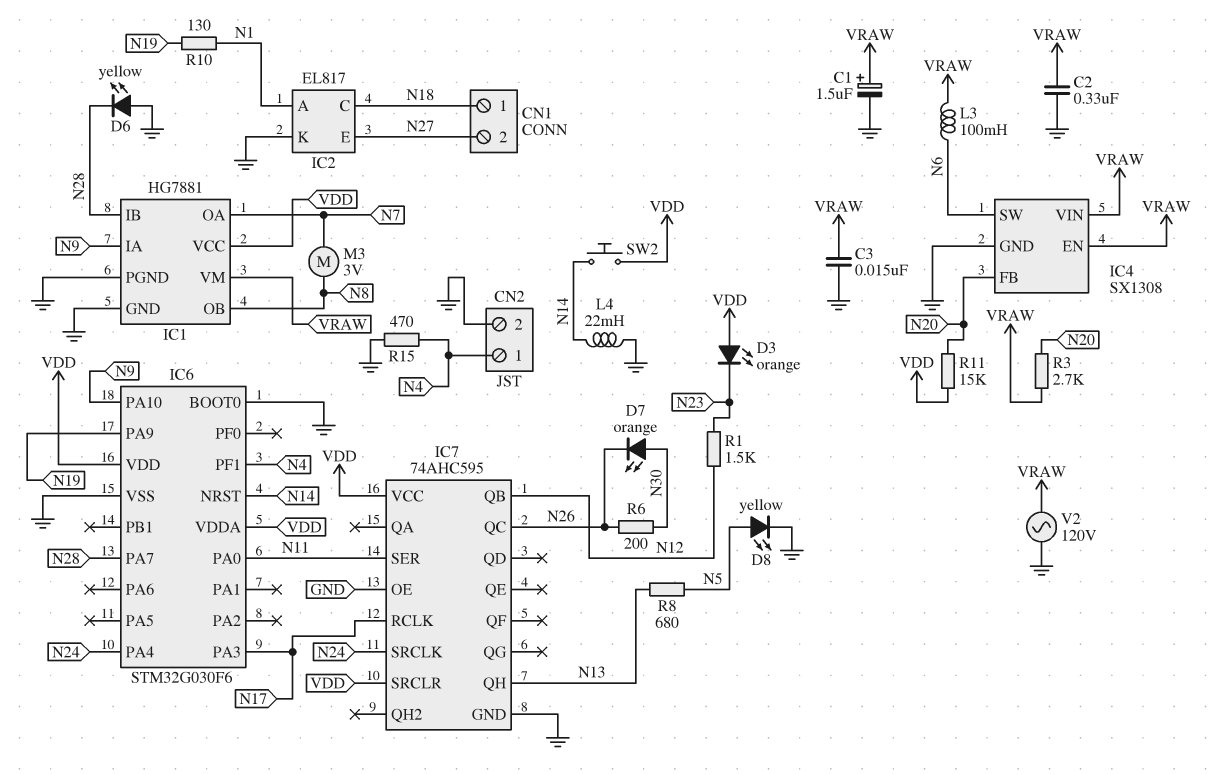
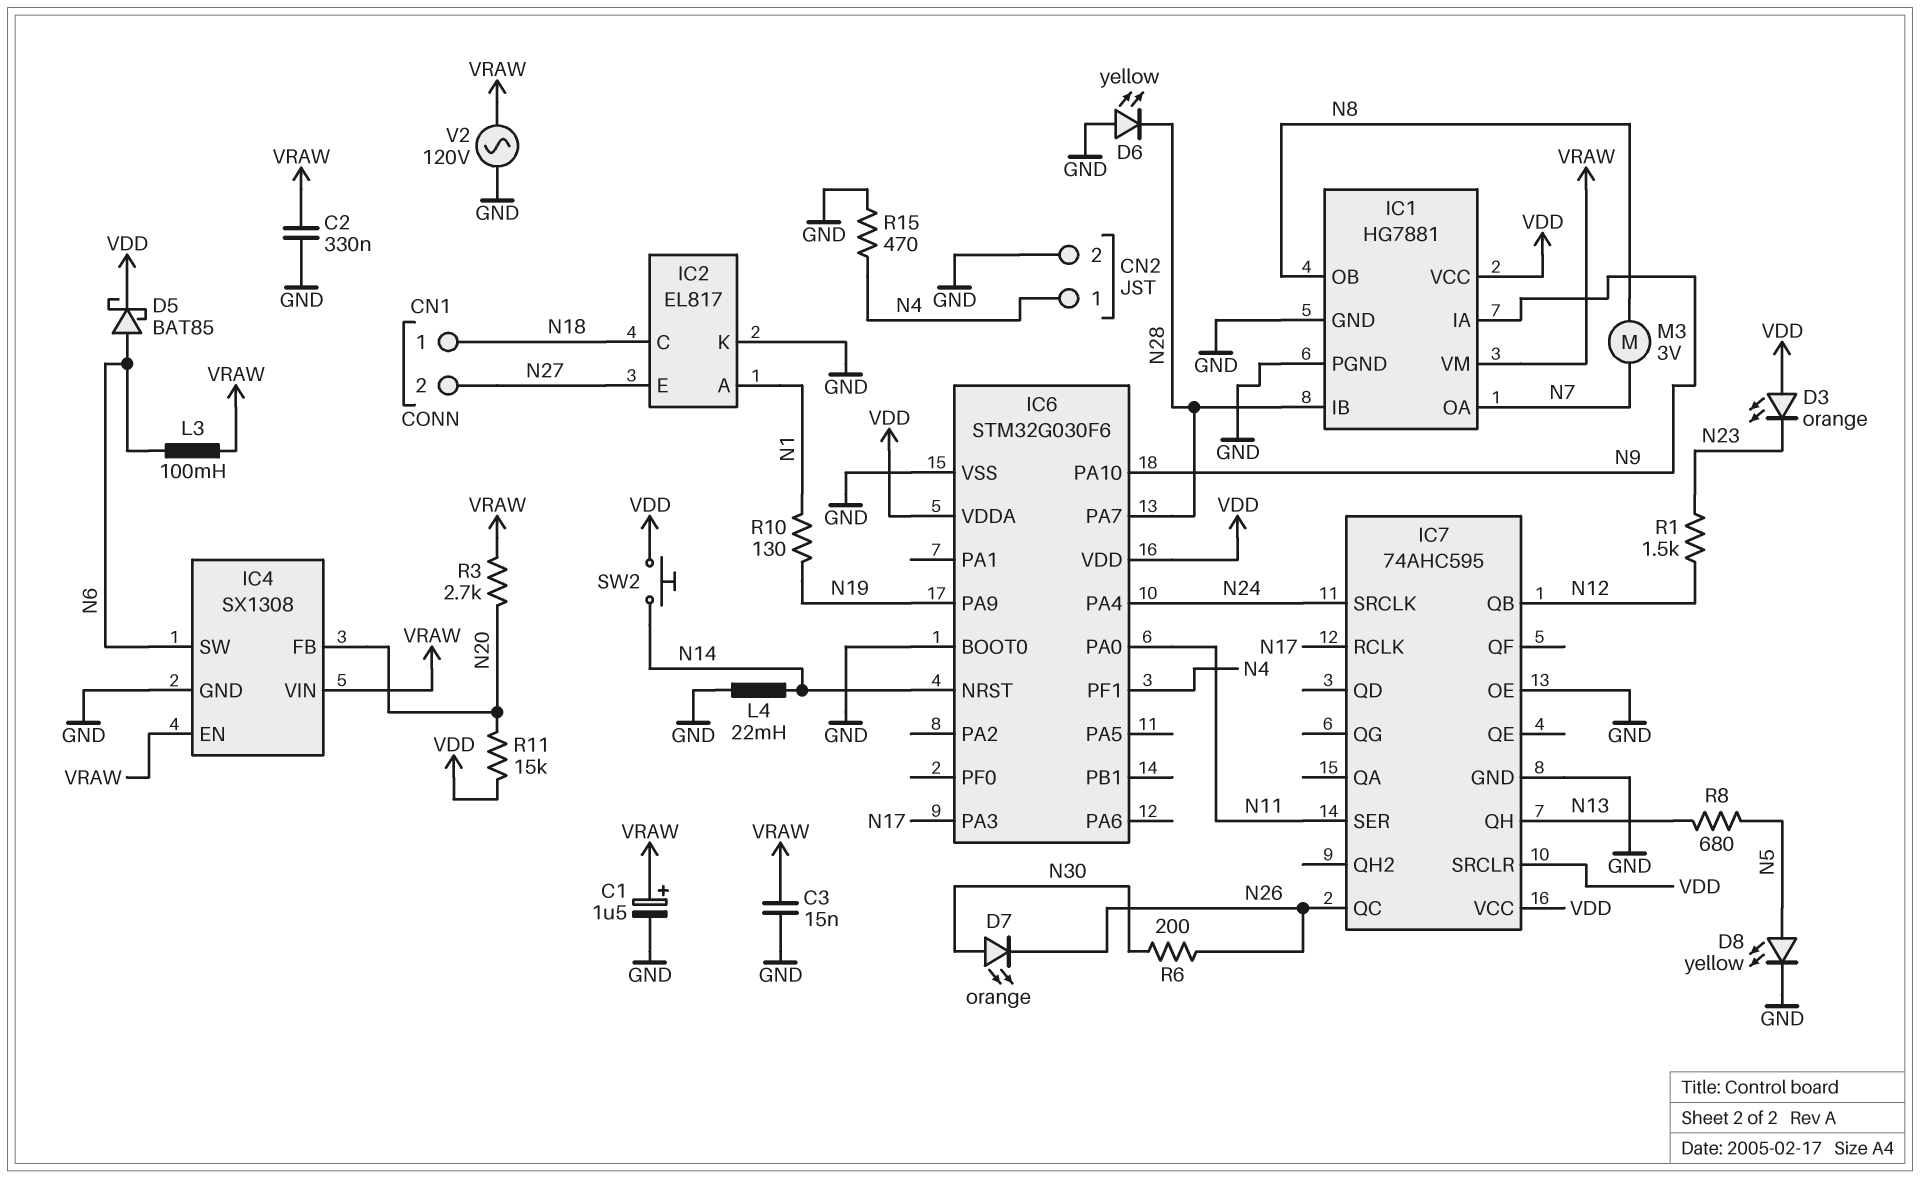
D5: none -> schottky BAT85 (A N6, K VDD)

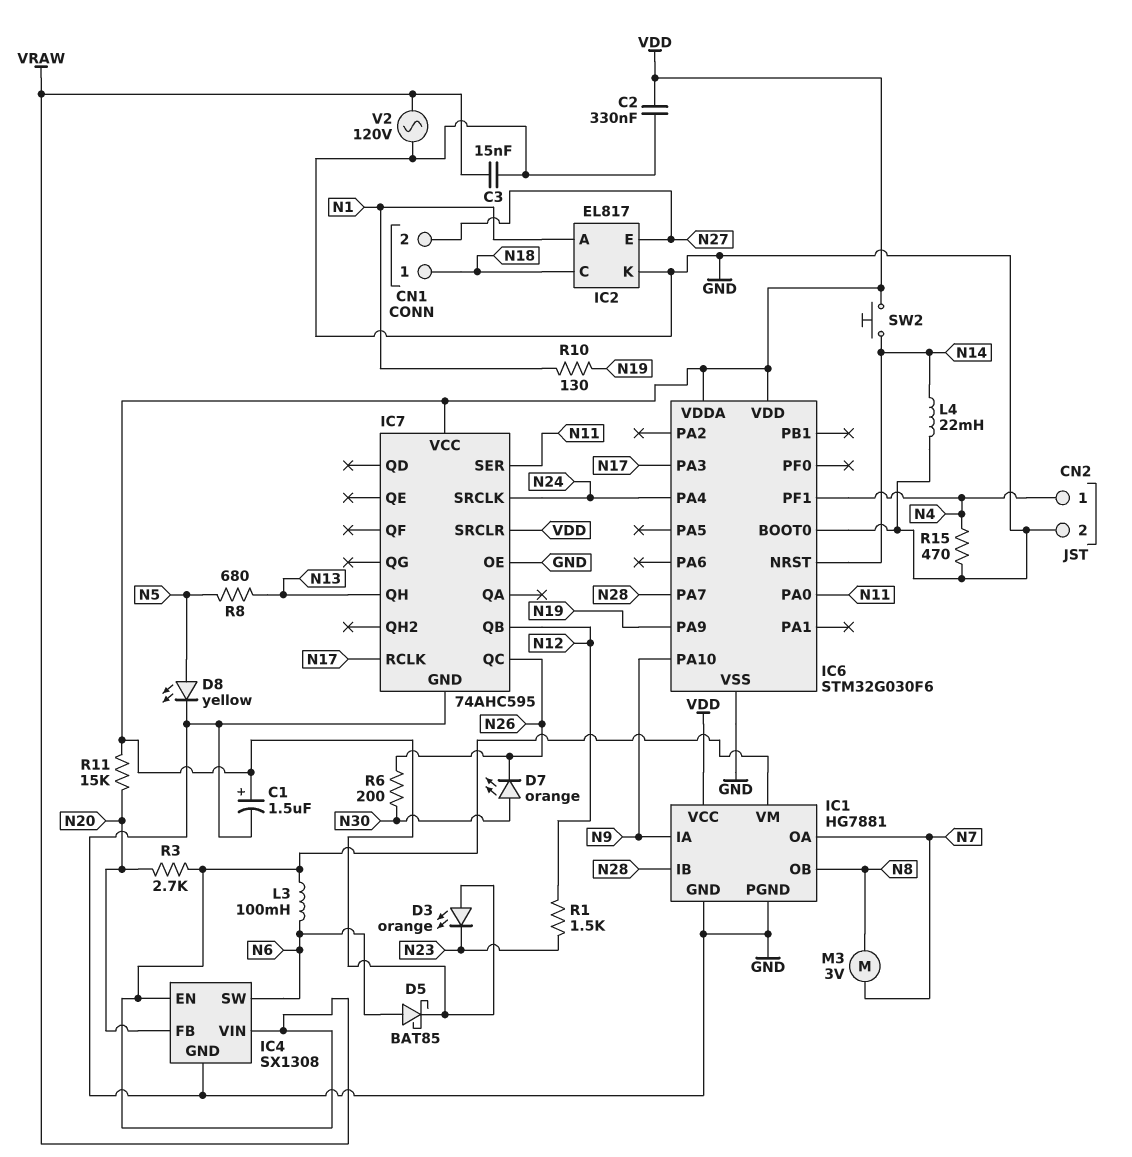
C1: 1.5uF (plus VRAW, minus GND) -> 1.5uF (plus VDD, minus GND)
C2: 330nF (GND, VRAW) -> 330nF (GND, VDD)
D6: LED yellow (A GND, K N28) -> none

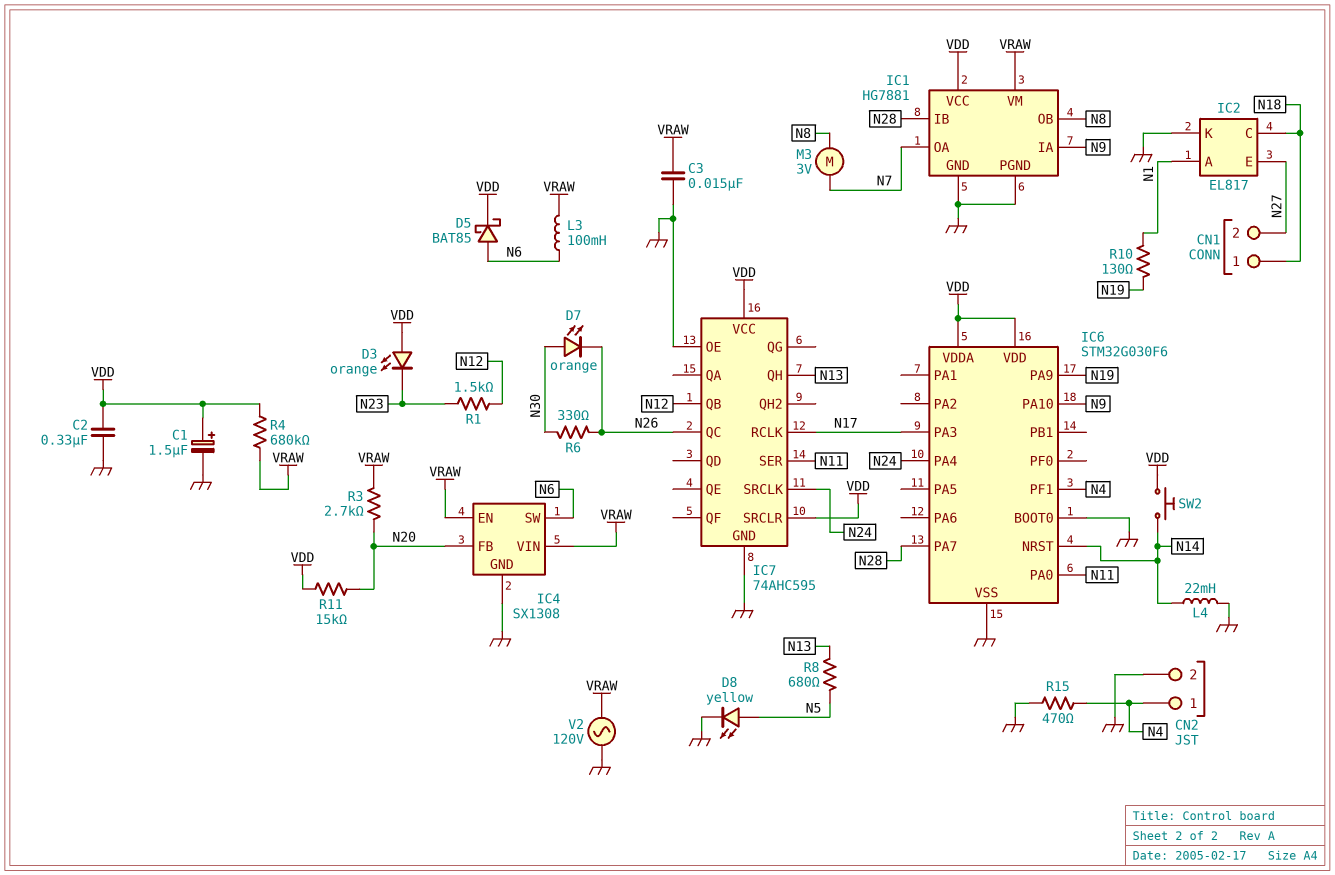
R4: none -> 680k (VDD, VRAW)
R6: 200 (N26, N30) -> 330 (N26, N30)

